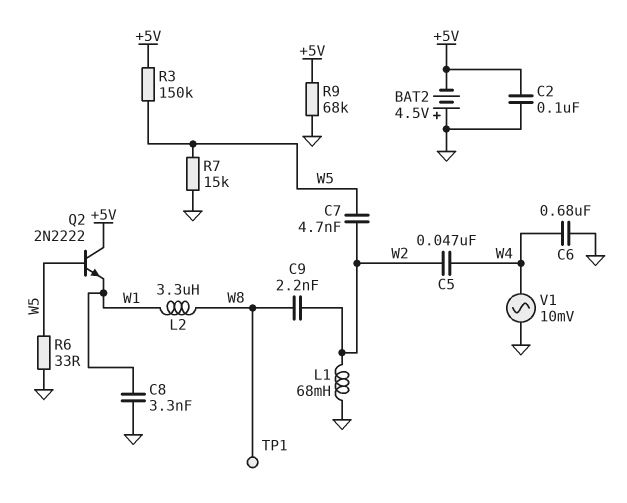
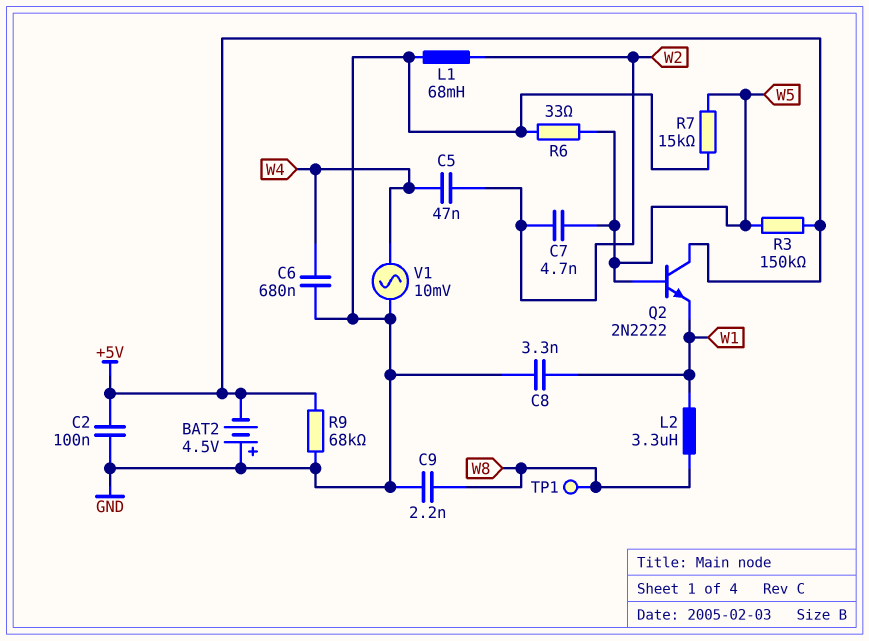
C9: 2.2nF (W2, W8) -> 2.2nF (GND, W8)

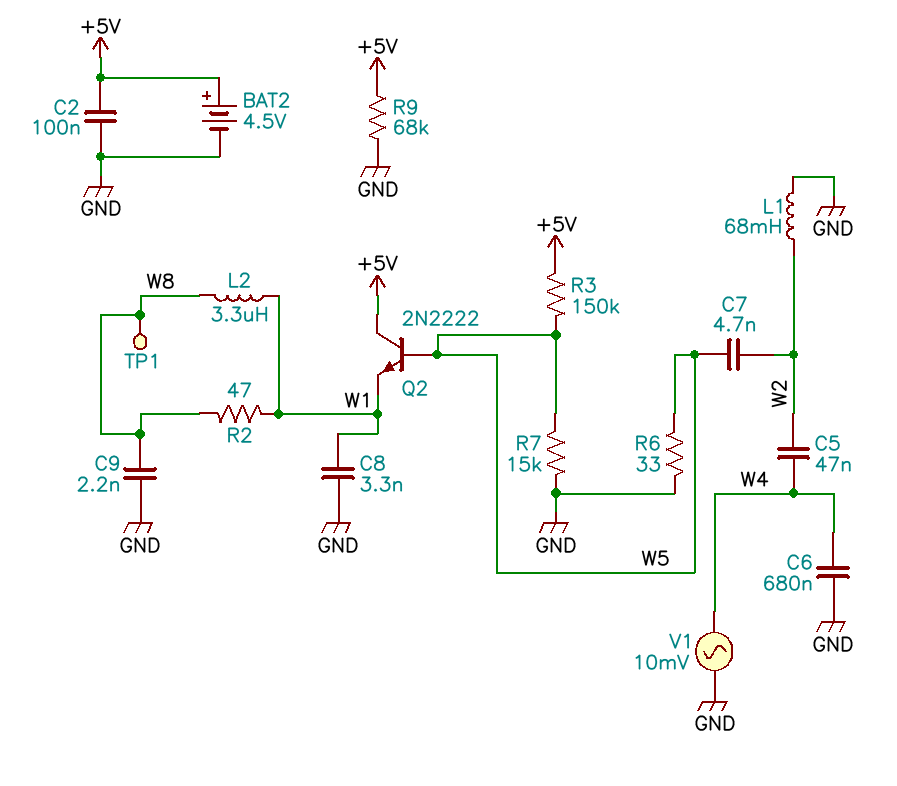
BAT2: 4.5V (plus GND, minus +5V) -> 4.5V (plus +5V, minus GND)
R2: none -> 47 (W1, W8)

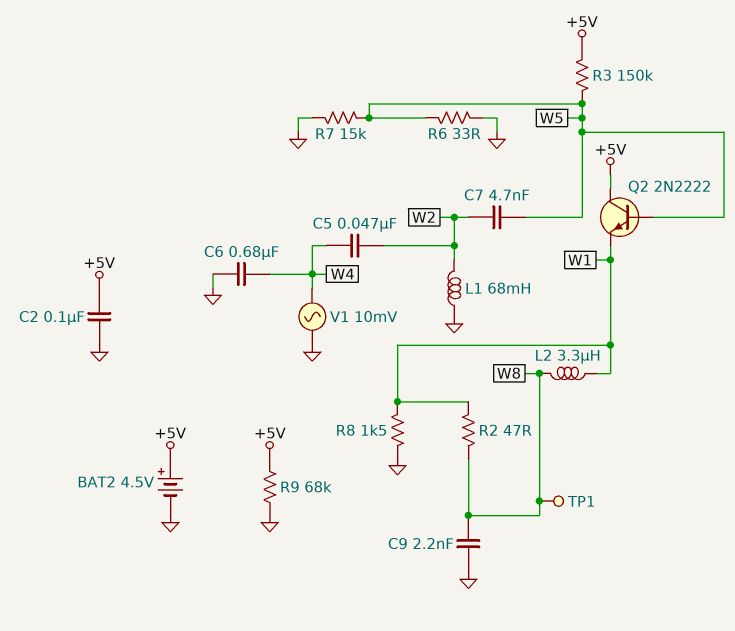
C8: 3.3nF (GND, W1) -> none
R8: none -> 1.5k (GND, W1)

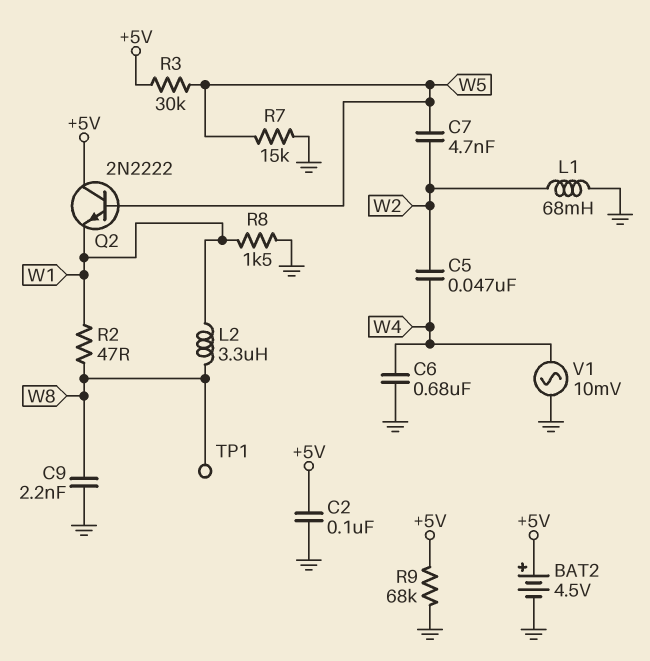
R3: 150k (+5V, W5) -> 30k (+5V, W5)
R6: 33 (GND, W5) -> none

